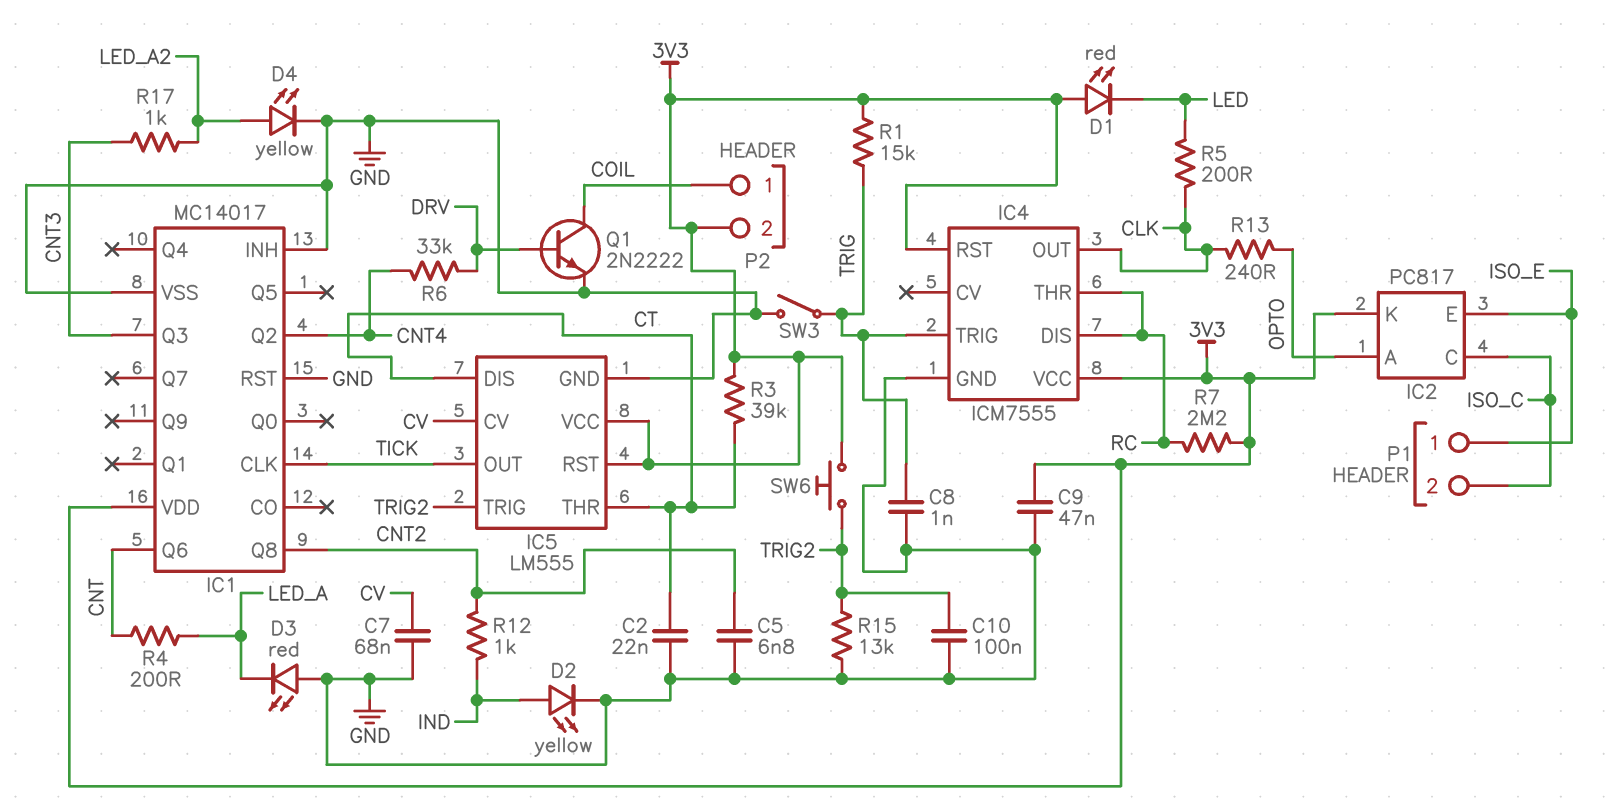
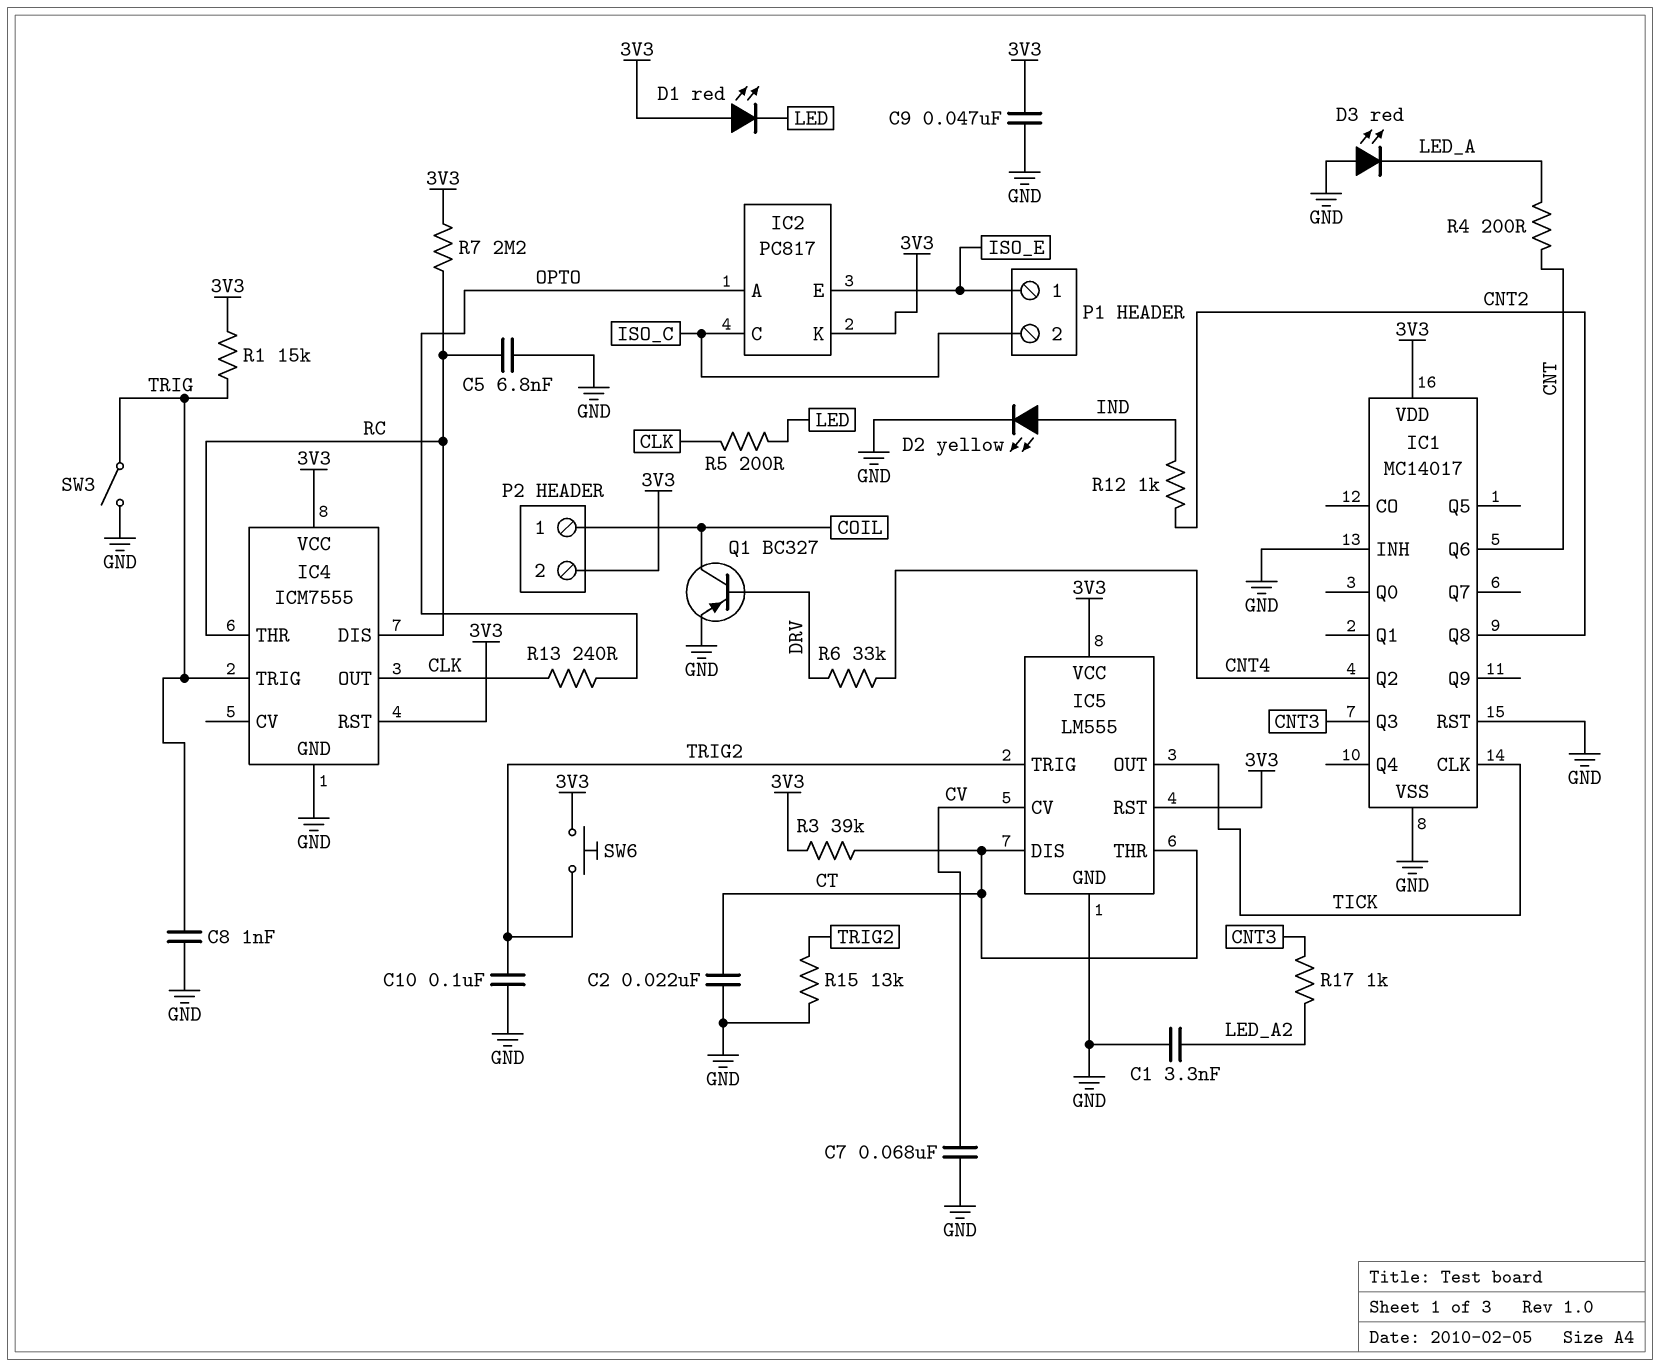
C1: none -> 3.3nF (GND, LED_A2)
C5: 6.8nF (CNT2, GND) -> 6.8nF (GND, RC)
D4: LED yellow (A LED_A2, K GND) -> none
Q1: NPN 2N2222 (B DRV, C COIL, E GND) -> PNP BC327 (B DRV, C COIL, E GND)

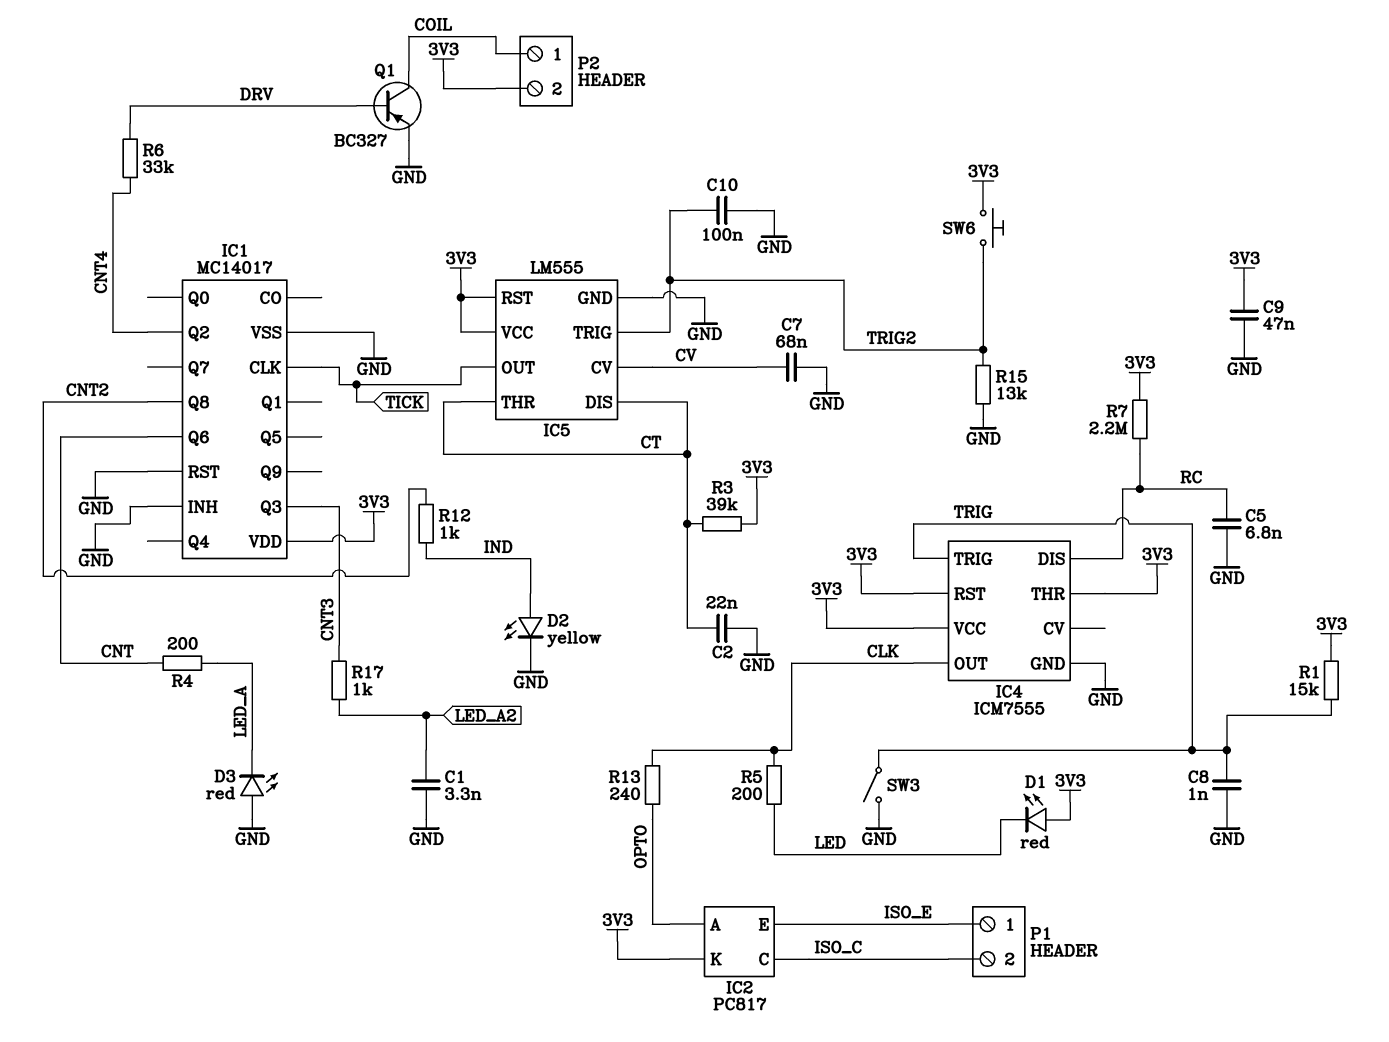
IC4 pin THR: RC -> 3V3

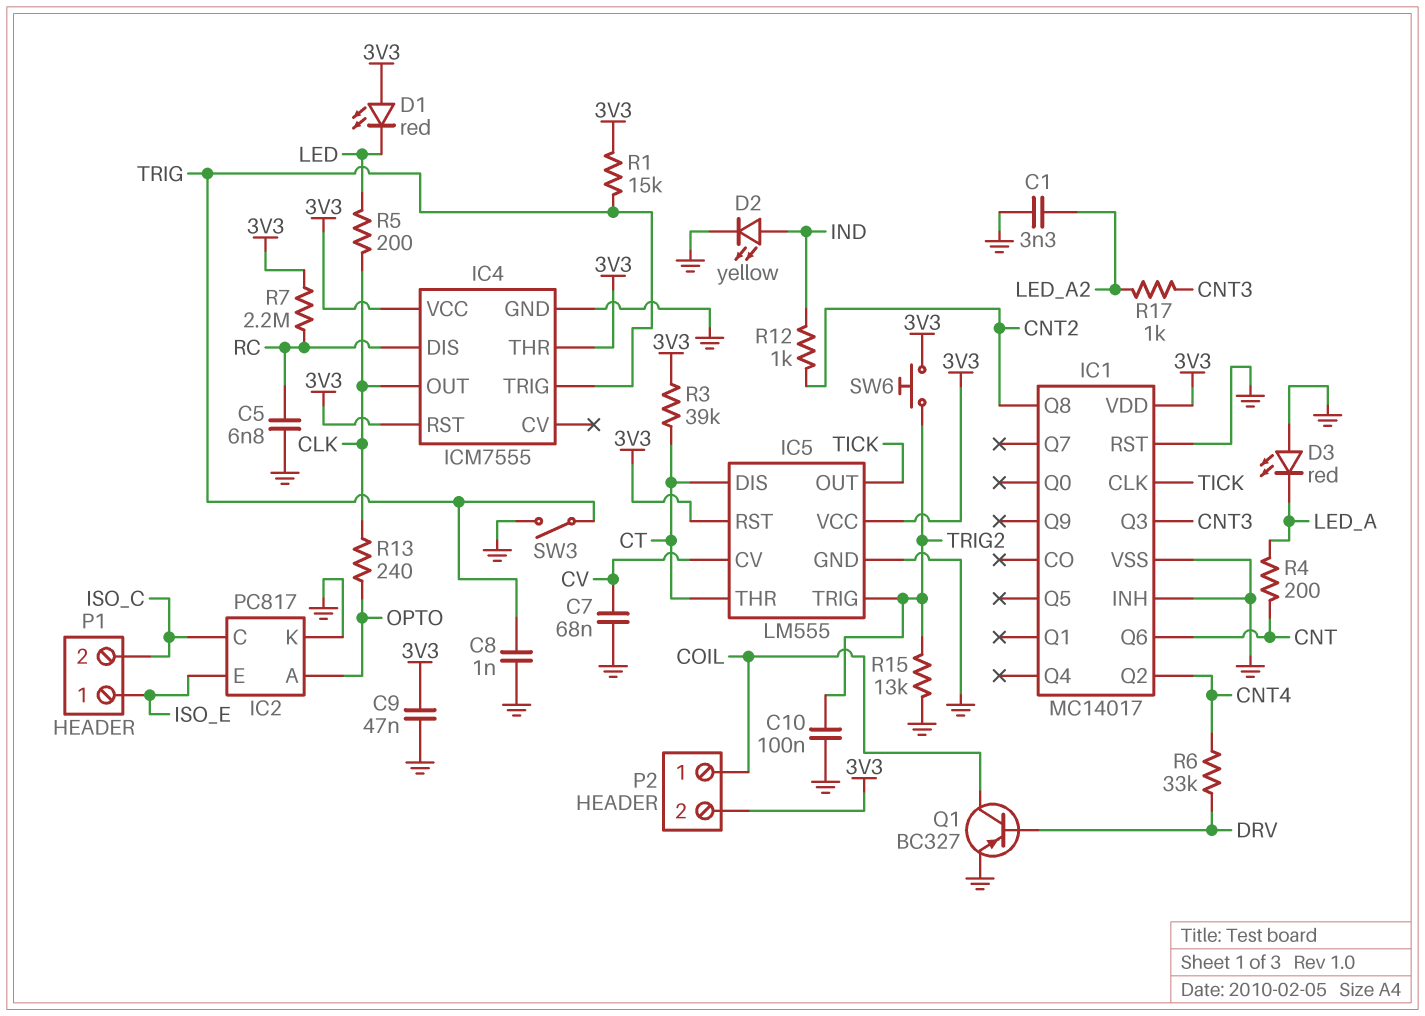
C2: 22nF (CT, GND) -> none
IC2 pin K: 3V3 -> GND

